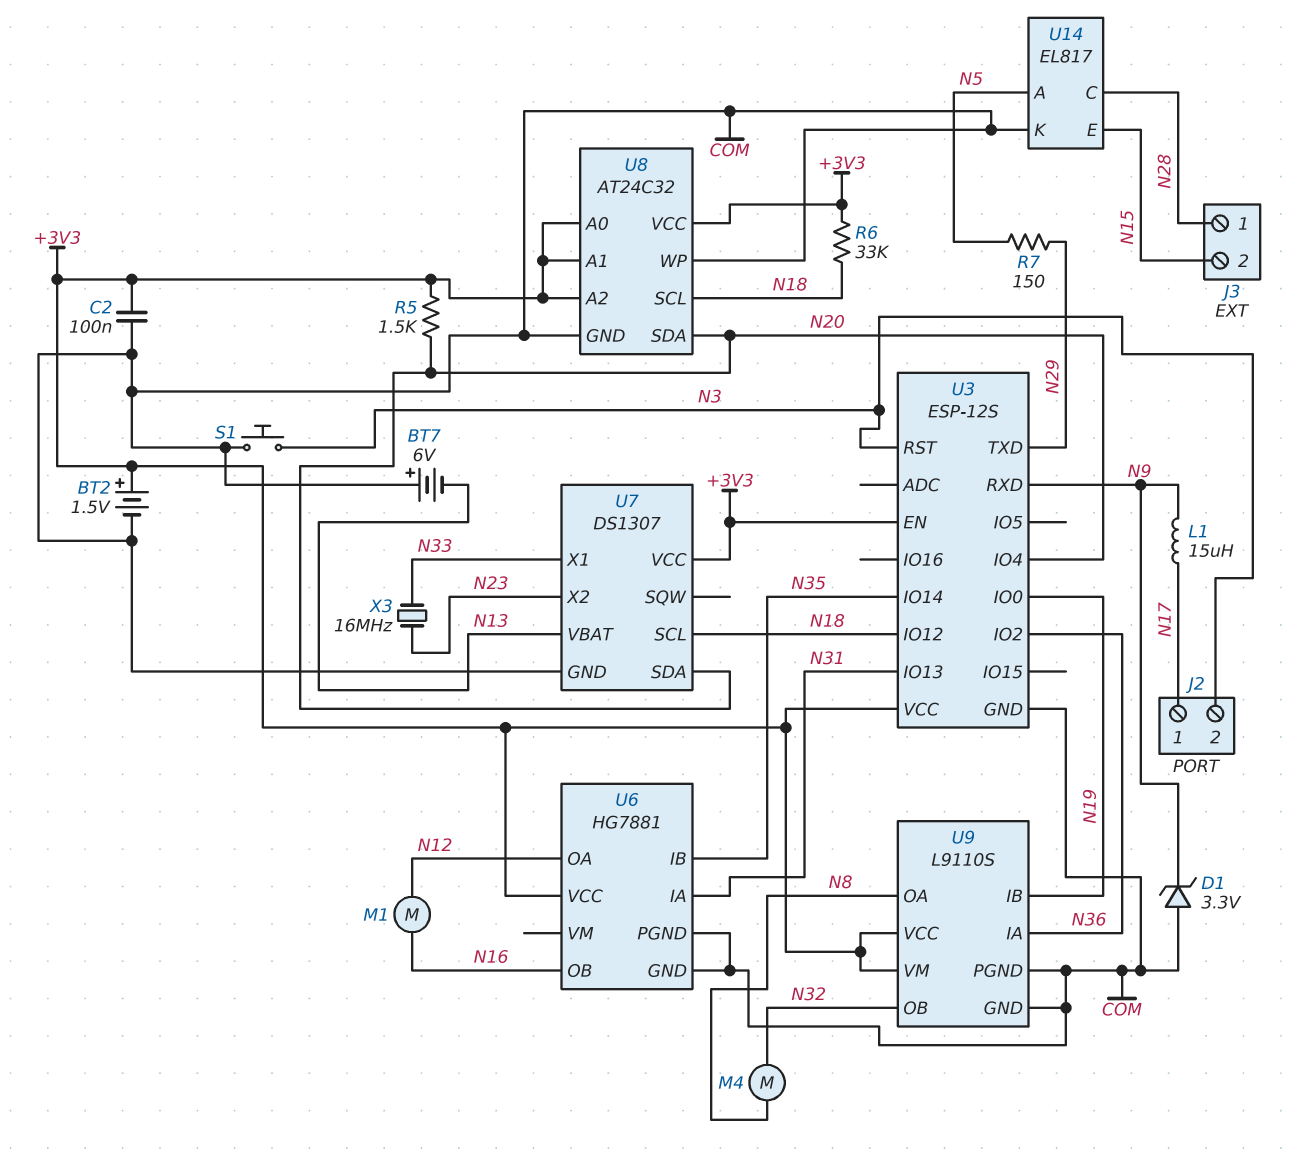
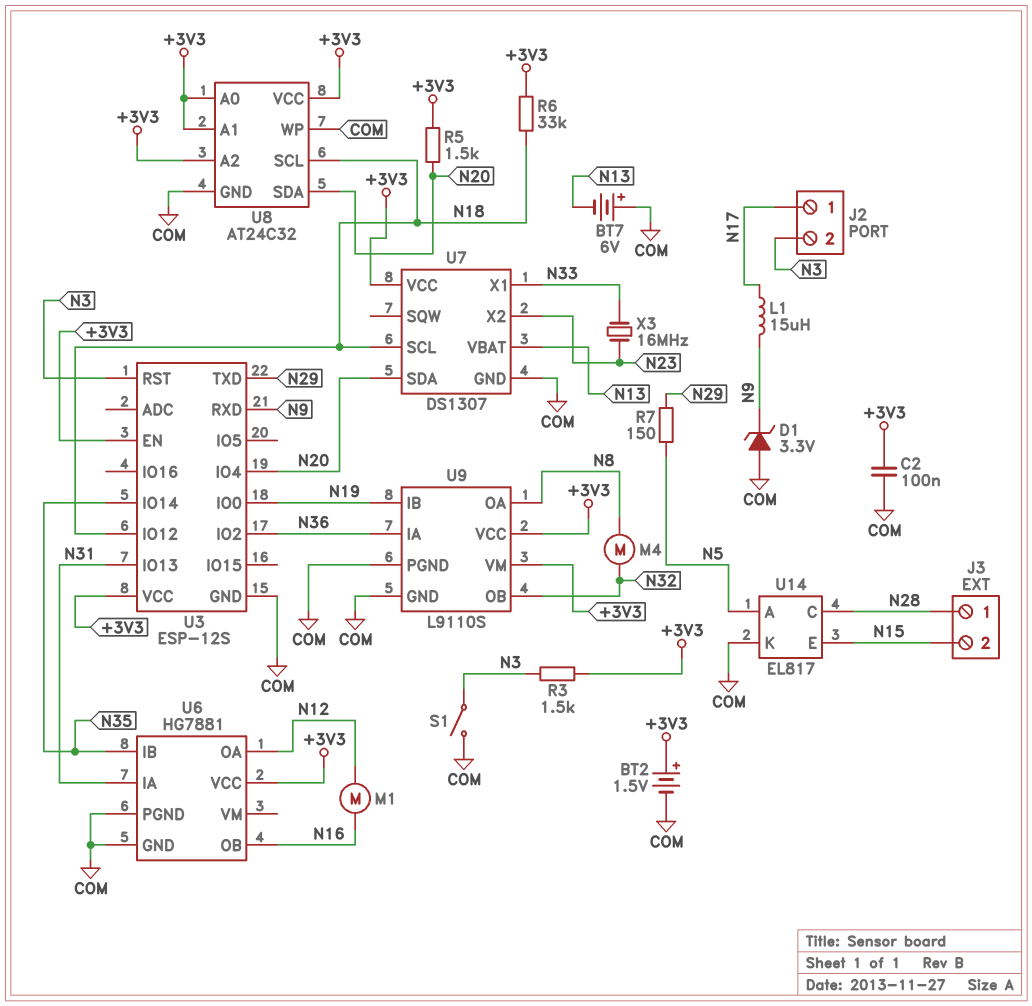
R3: none -> 1.5k (+3V3, N3)
S1: button (COM, N3) -> switch (COM, N3)

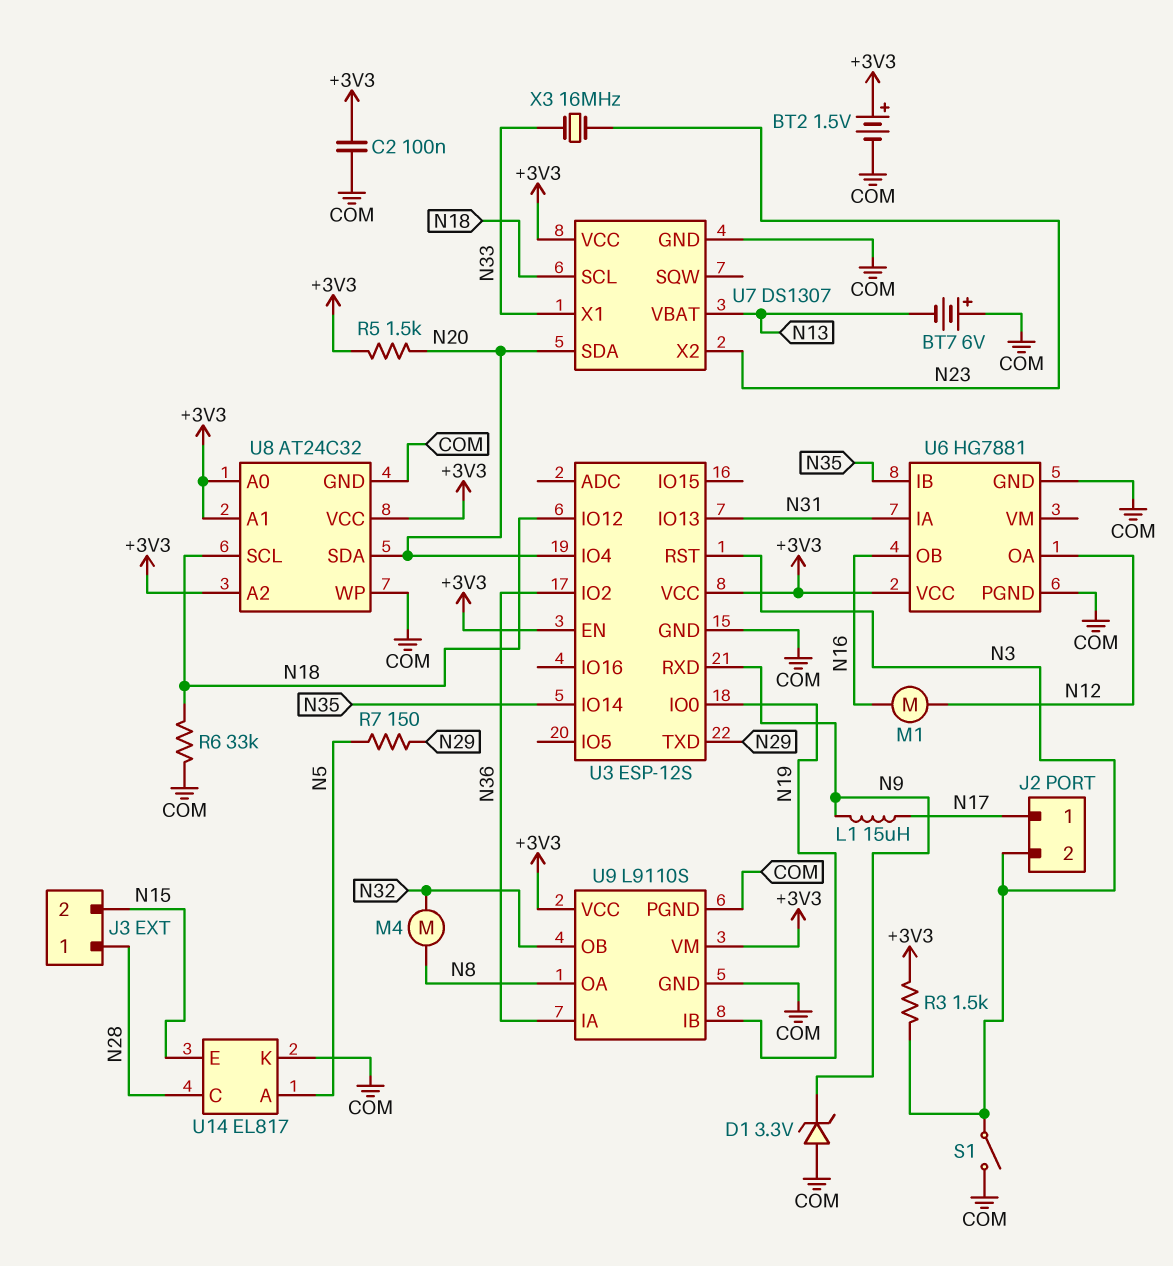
R6: 33k (+3V3, N18) -> 33k (COM, N18)

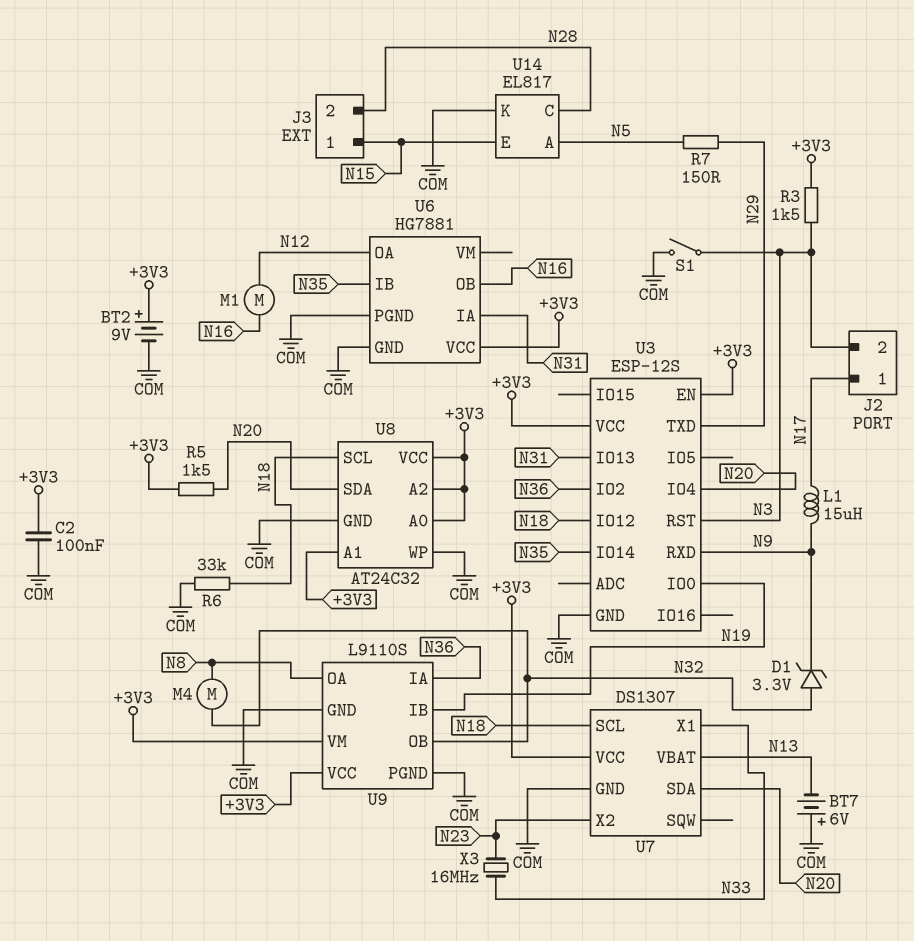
BT2: 1.5V (plus +3V3, minus COM) -> 9V (plus +3V3, minus COM)
D1: zener 3.3V (A COM, K N9) -> zener 3.3V (A N32, K N9)
J3 pin 1: N28 -> N15
J3 pin 2: N15 -> N28

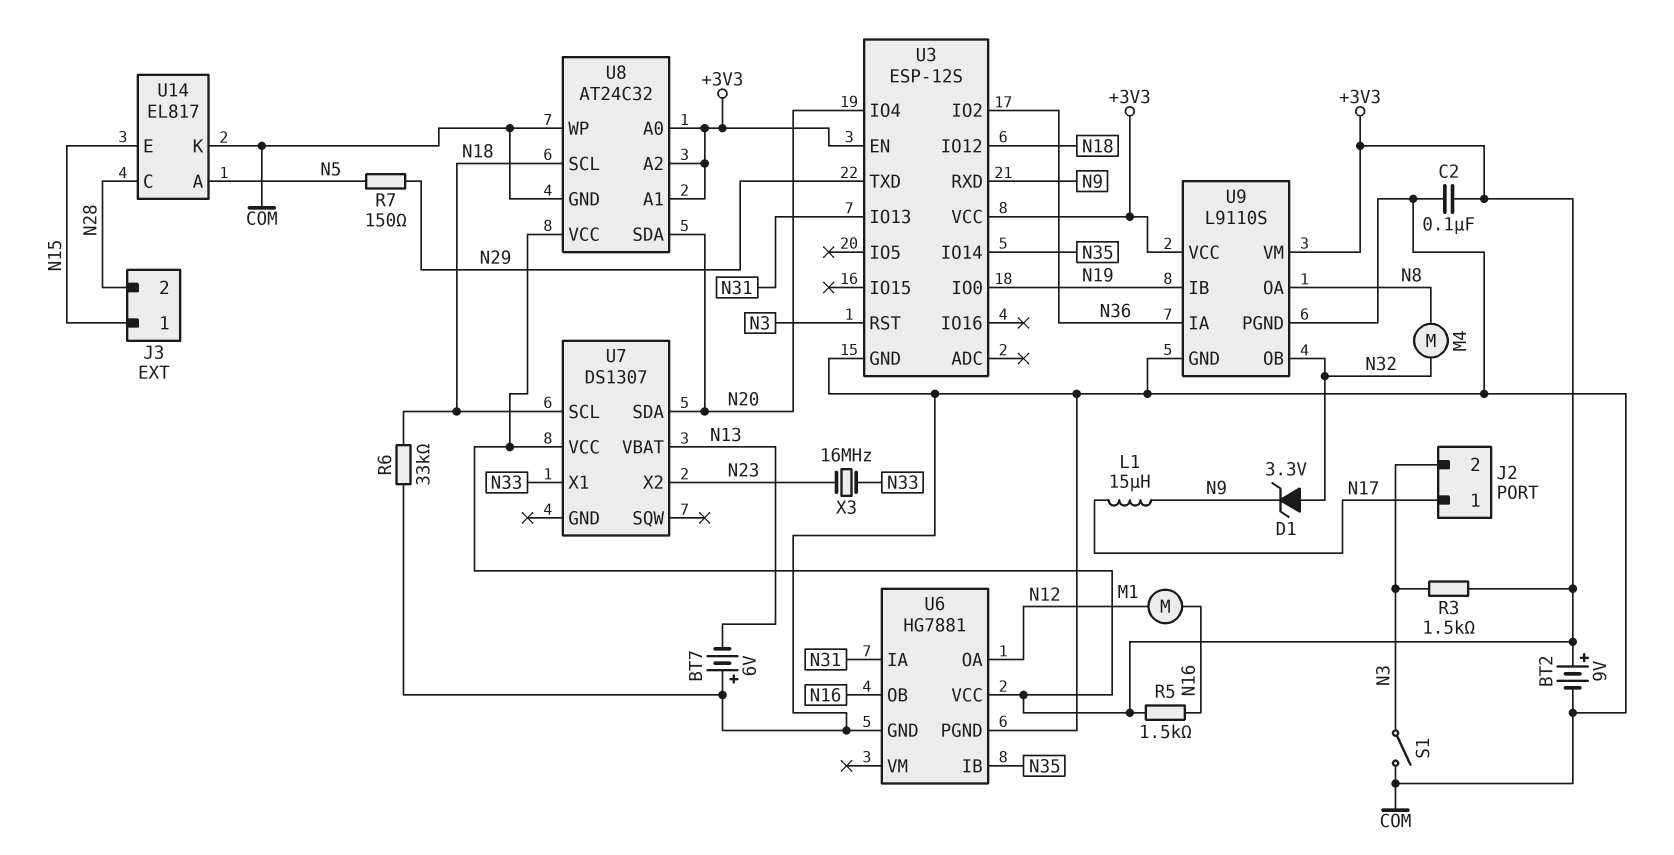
R5: 1.5k (+3V3, N20) -> 1.5k (+3V3, N16)
U7 pin GND: COM -> none

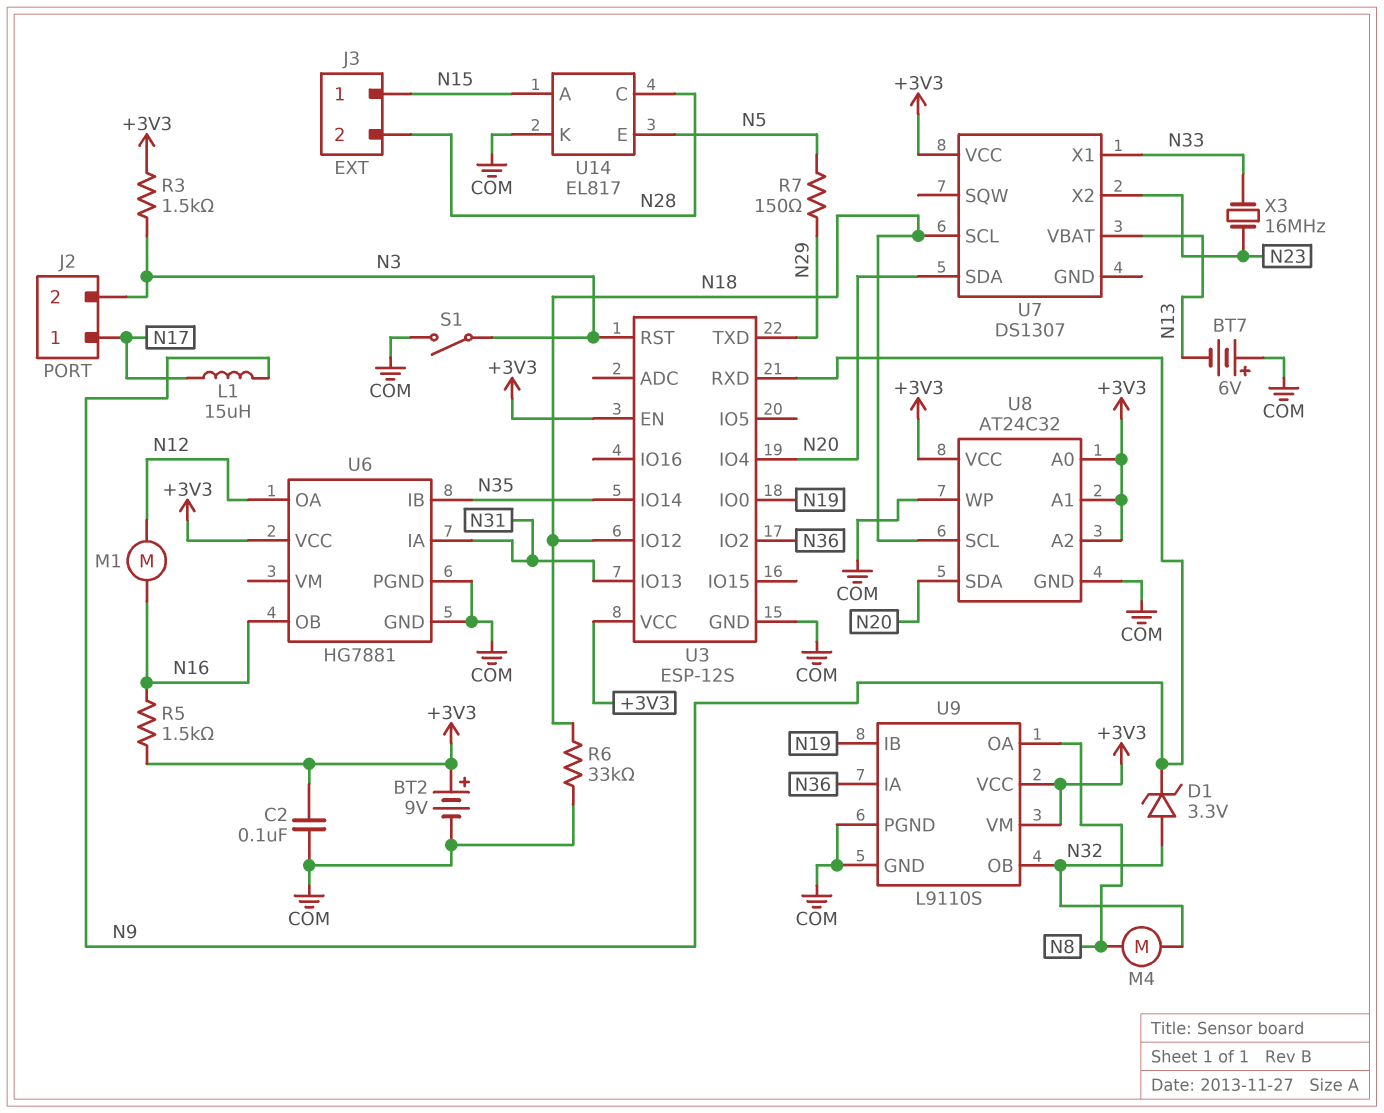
U14 pin A: N5 -> N15
U14 pin E: N15 -> N5

